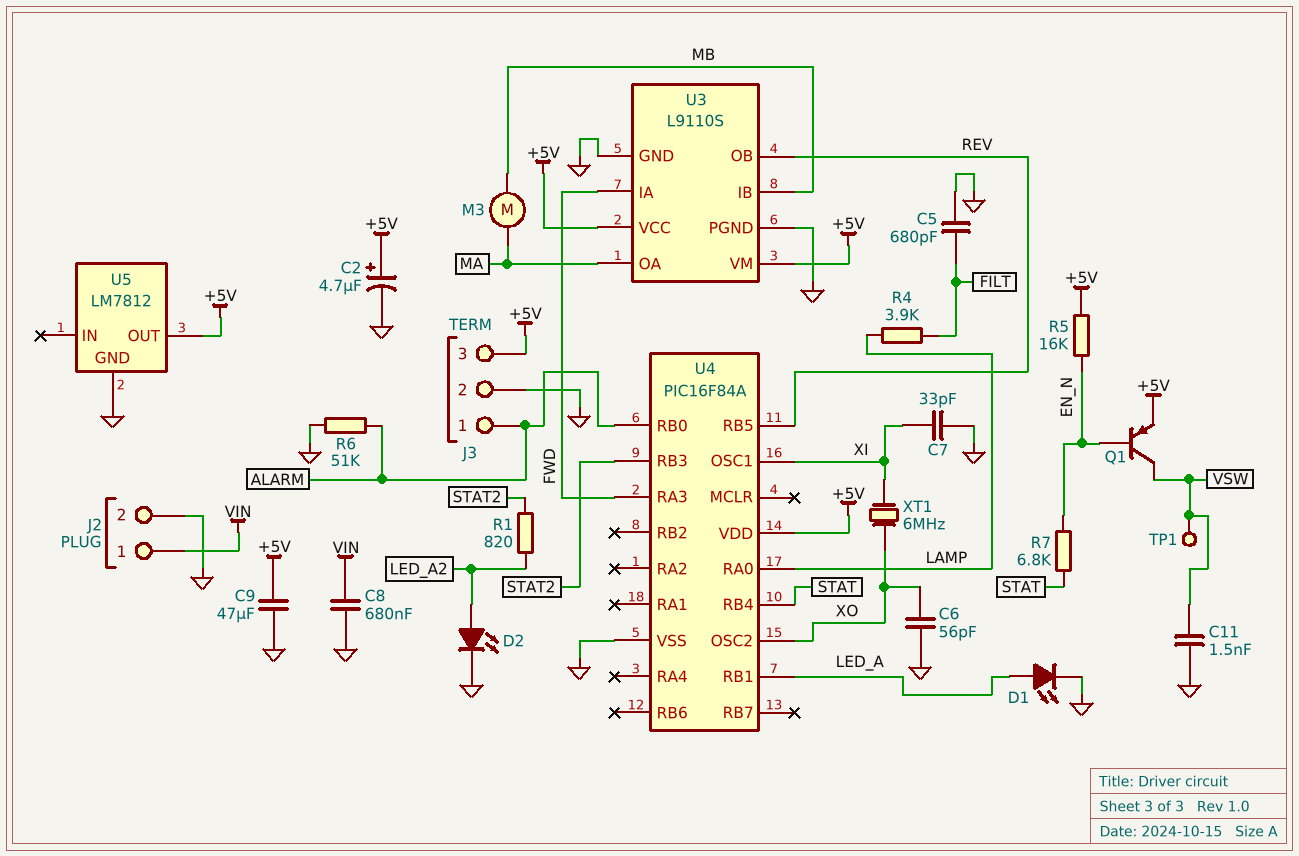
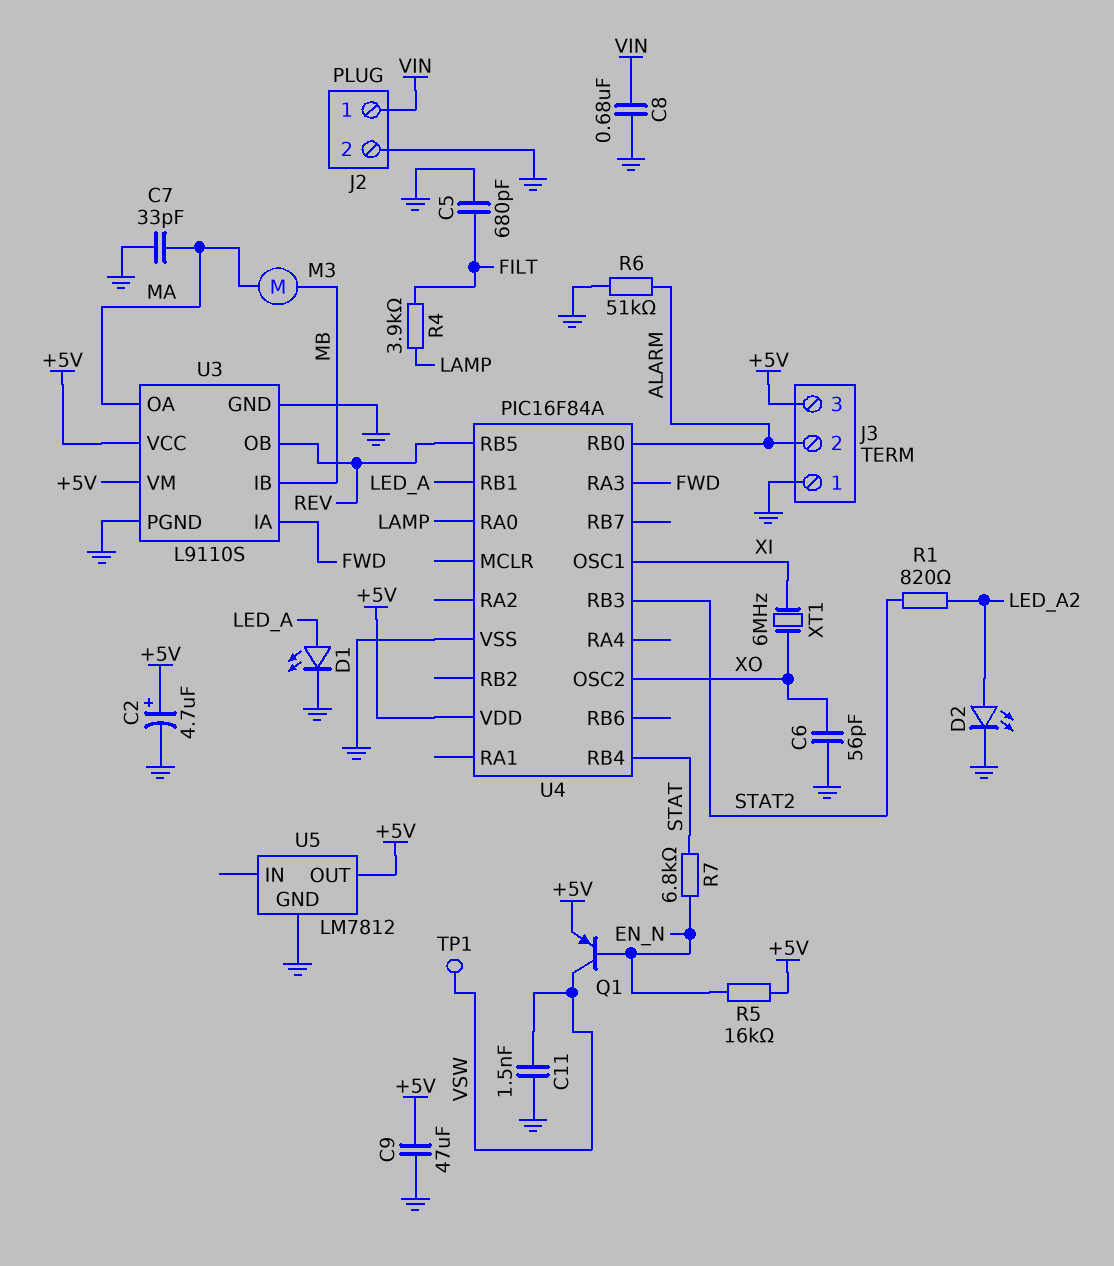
C7: 33pF (GND, XI) -> 33pF (GND, MA)
J3 pin 1: ALARM -> GND
J3 pin 2: GND -> ALARM

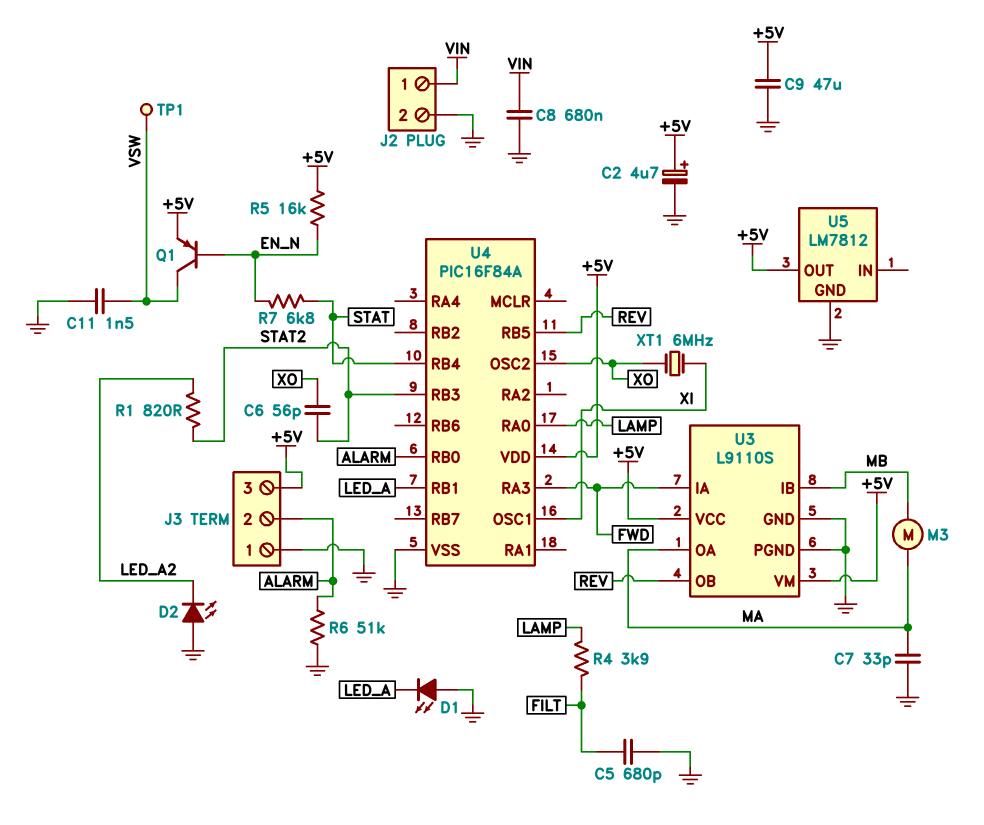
C6: 56pF (GND, XO) -> 56pF (STAT2, XO)
D1: LED (A LED_A, K GND) -> LED (A GND, K LED_A)
D2: LED (A LED_A2, K GND) -> LED (A GND, K LED_A2)

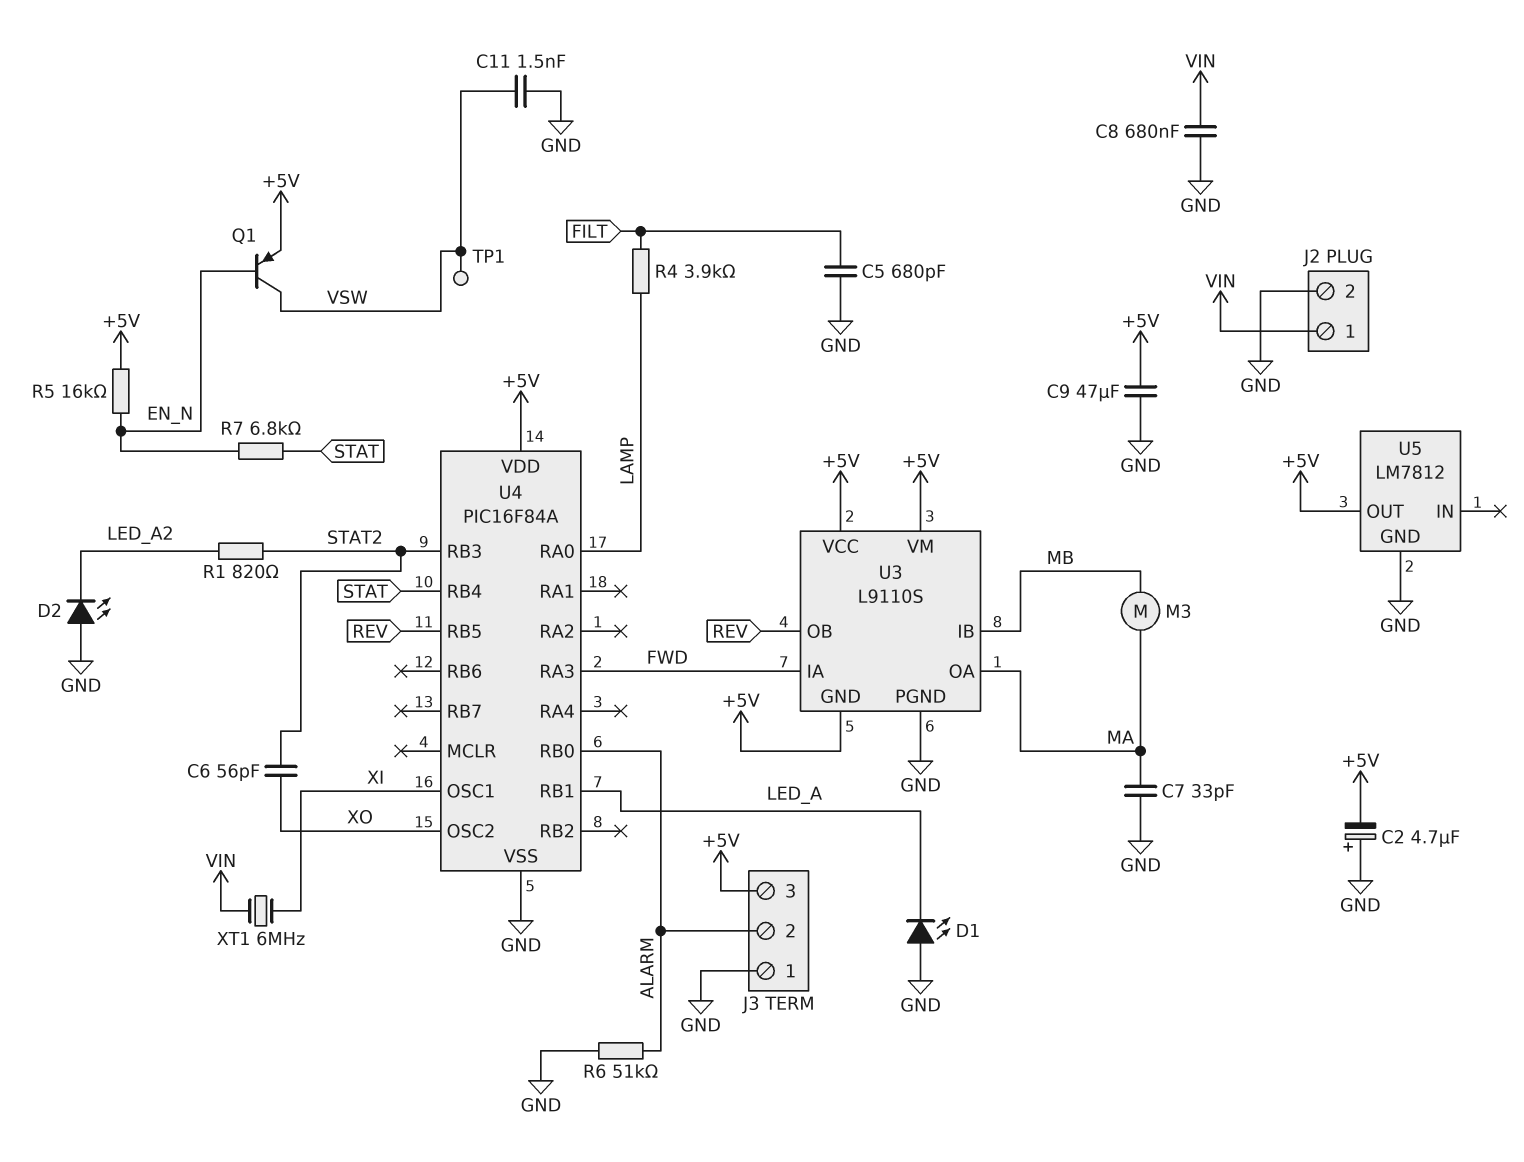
C2: 4.7uF (plus +5V, minus GND) -> 4.7uF (plus GND, minus +5V)
U3 pin GND: GND -> +5V
XT1: 6MHz (XI, XO) -> 6MHz (VIN, XI)

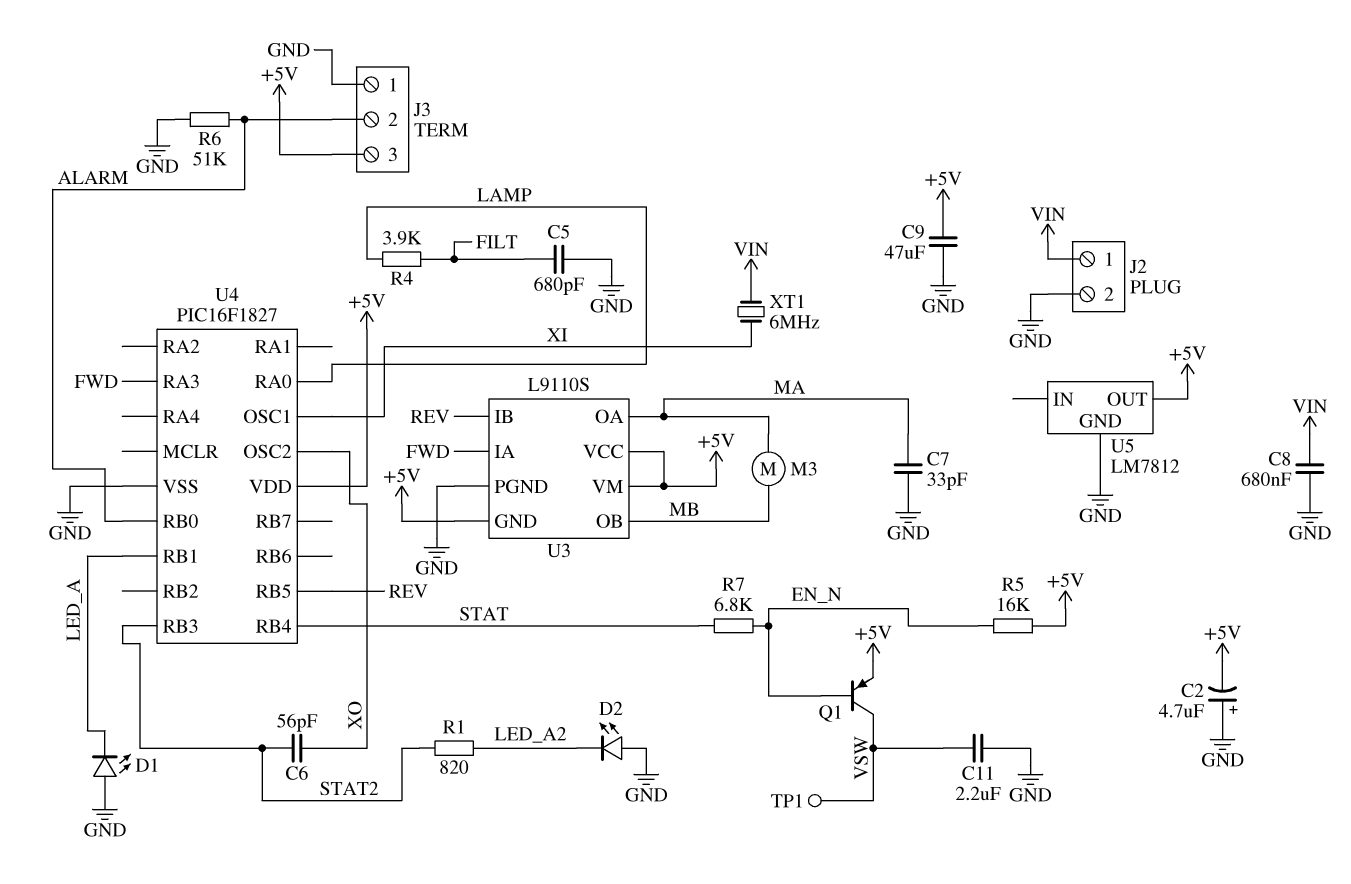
C11: 1.5nF (GND, VSW) -> 2.2uF (GND, VSW)
U3 pin IB: MB -> REV
U3 pin OB: REV -> MB
U4: PIC16F84A -> PIC16F1827

